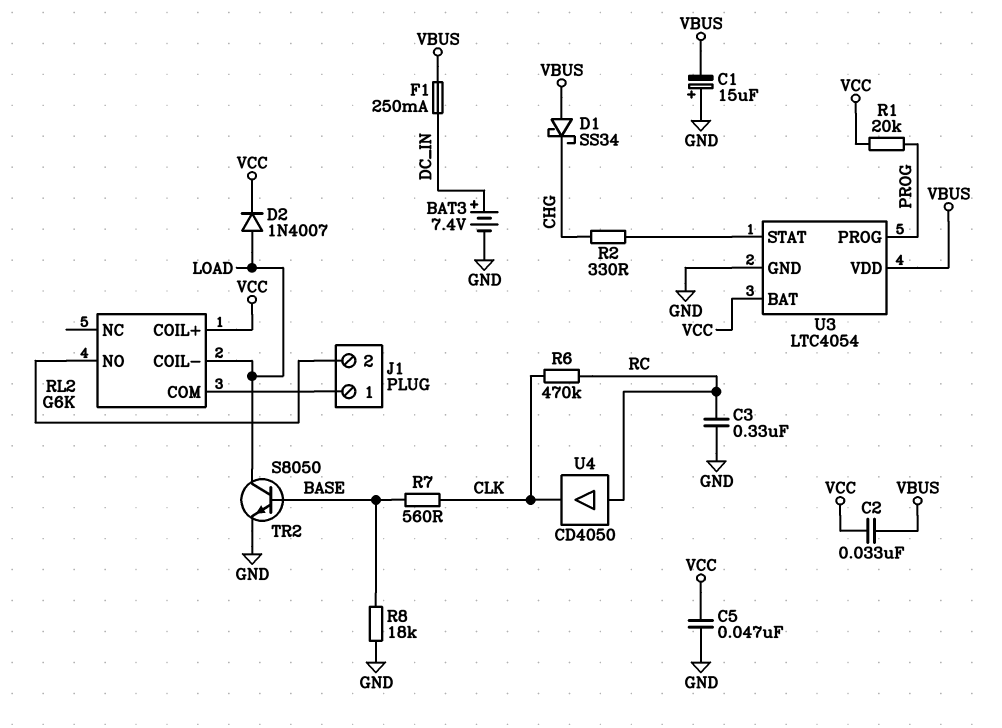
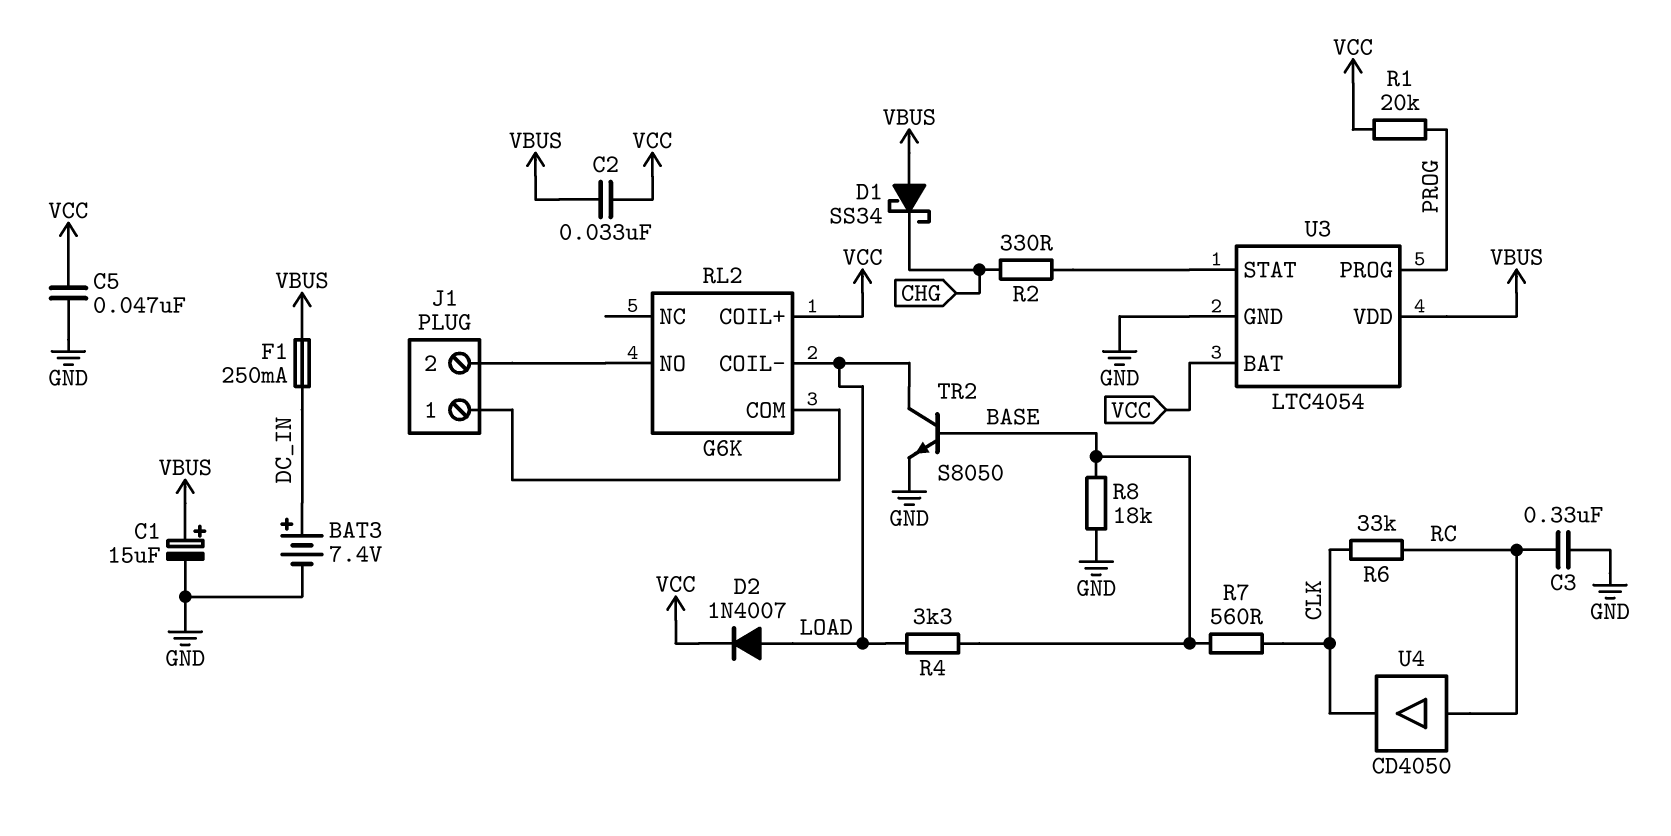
C1: 15uF (plus GND, minus VBUS) -> 15uF (plus VBUS, minus GND)
R4: none -> 3.3k (BASE, LOAD)
R6: 470k (CLK, RC) -> 33k (CLK, RC)

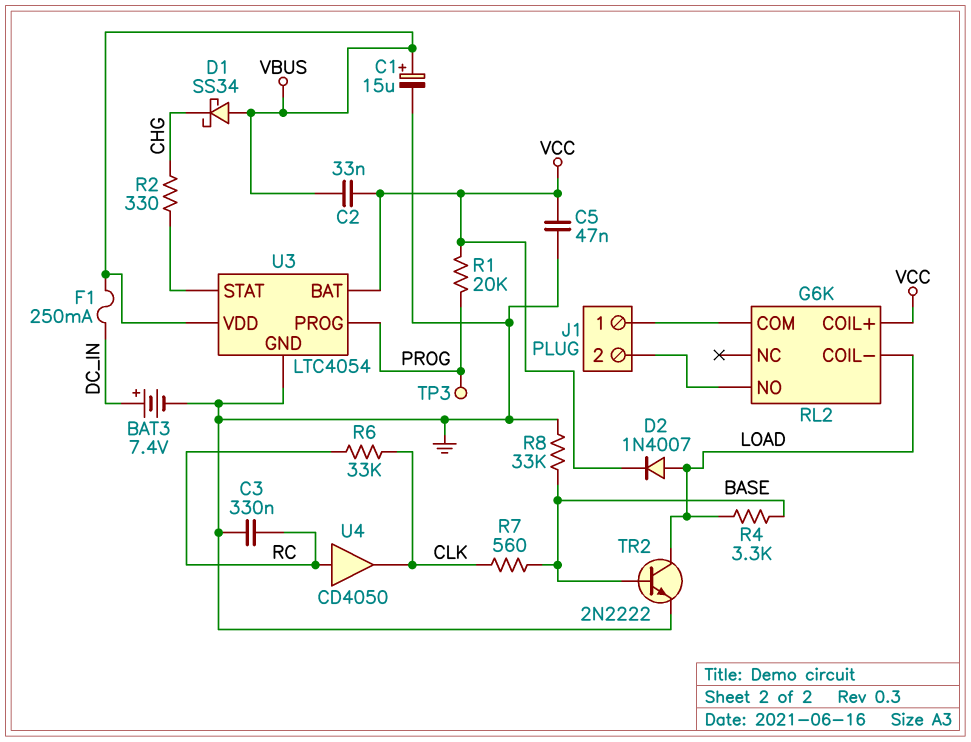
R8: 18k (BASE, GND) -> 33k (BASE, GND)
TP3: none -> test point (PROG)
TR2: NPN S8050 (B BASE, C LOAD, E GND) -> NPN 2N2222 (B BASE, C LOAD, E GND)

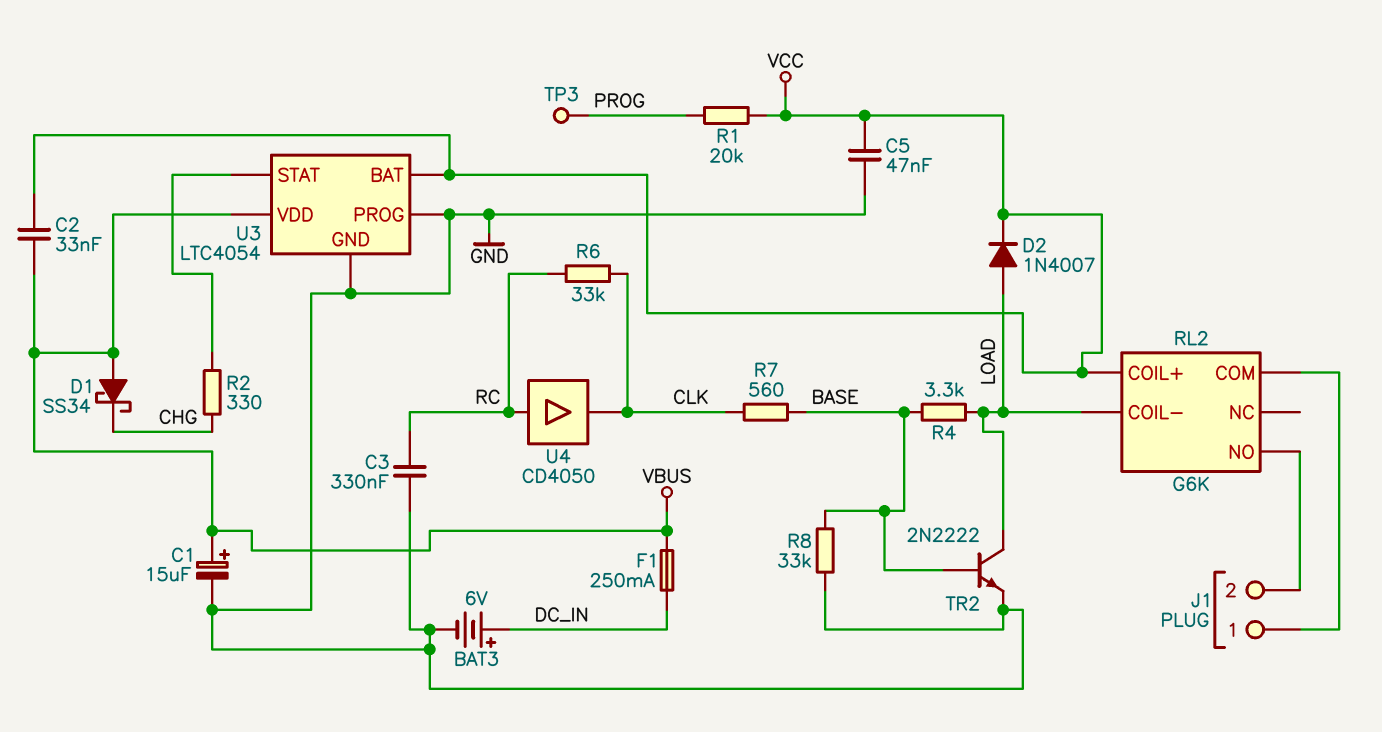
BAT3: 7.4V (plus DC_IN, minus GND) -> 6V (plus DC_IN, minus GND)
U3 pin PROG: PROG -> GND

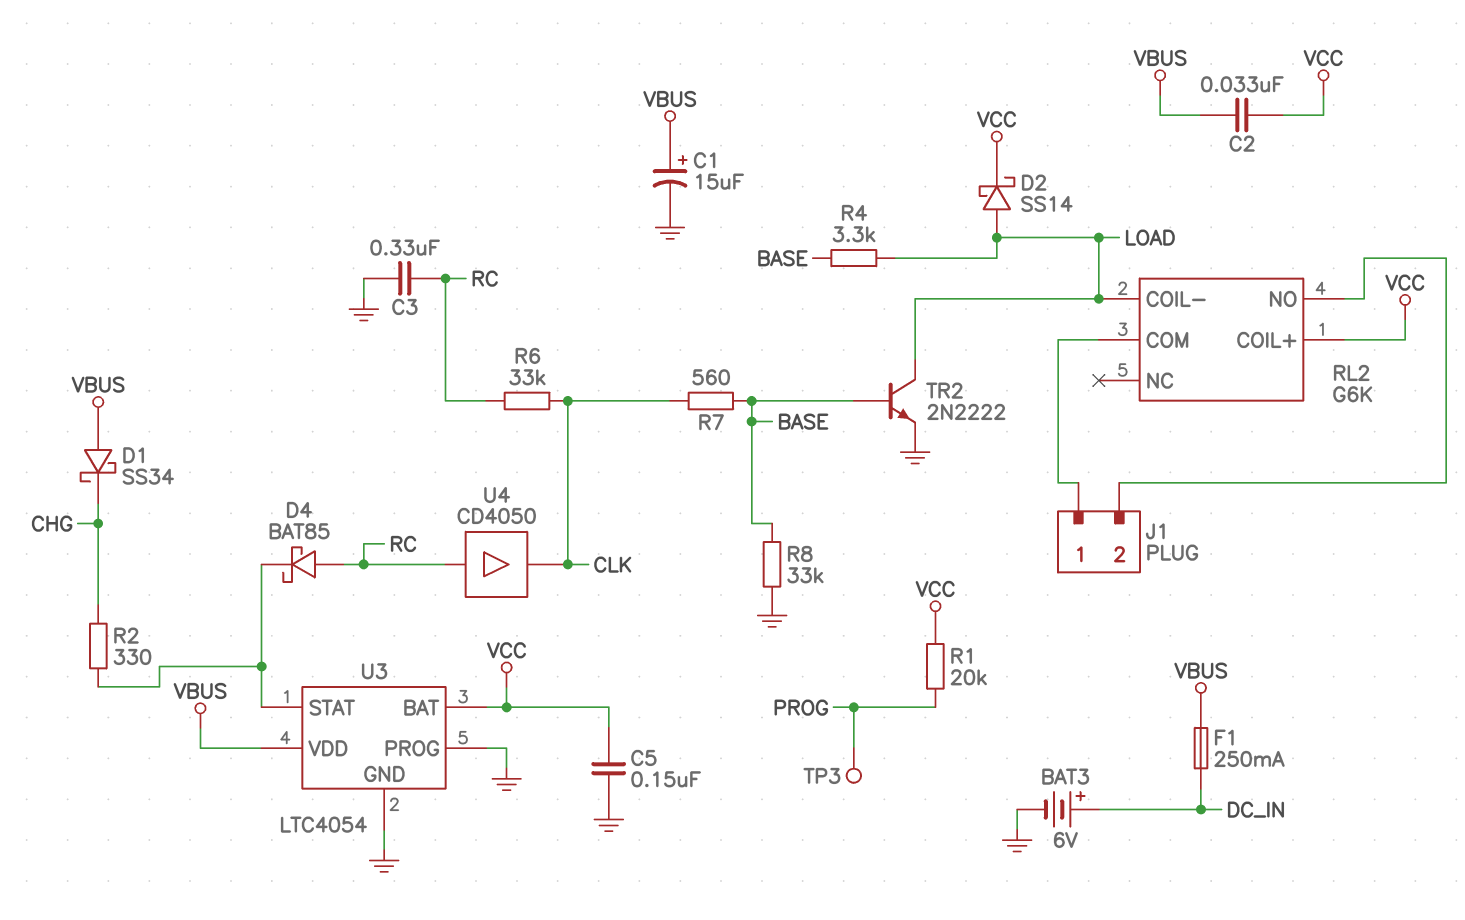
C5: 47nF (GND, VCC) -> 150nF (GND, VCC)
D2: diode 1N4007 (A LOAD, K VCC) -> schottky SS14 (A LOAD, K VCC)
D4: none -> schottky BAT85 (A RC, K U3/STAT)

